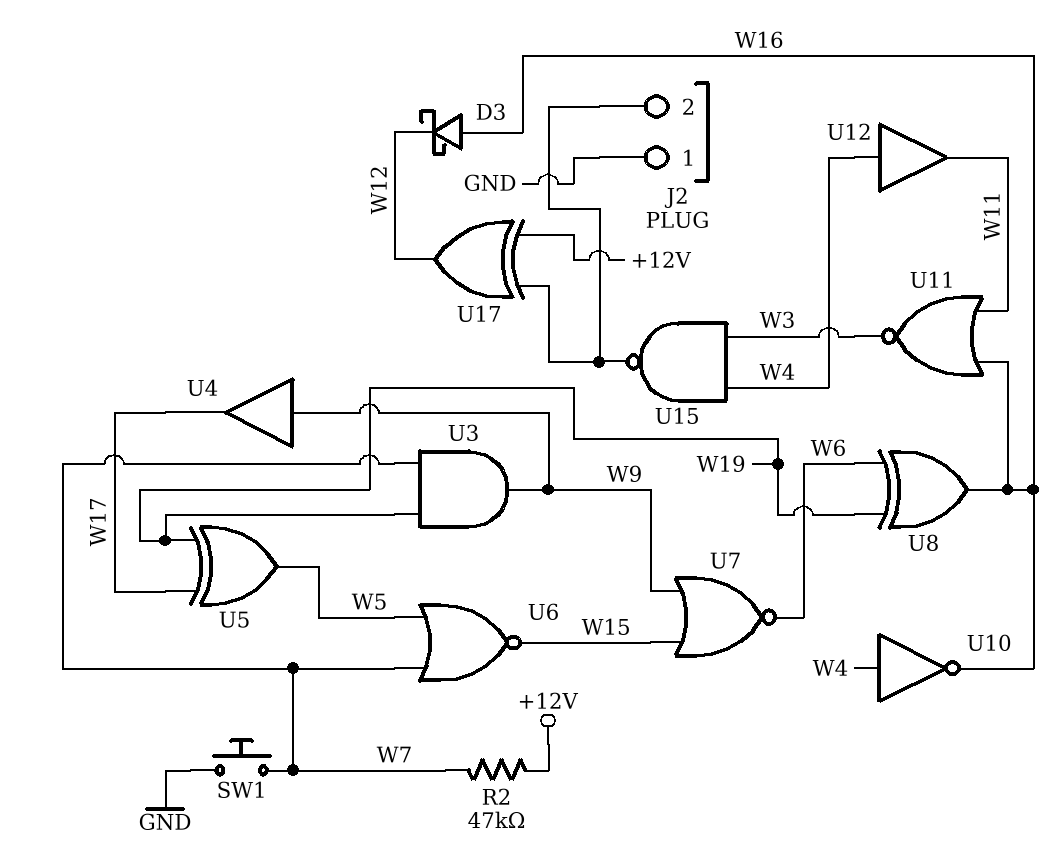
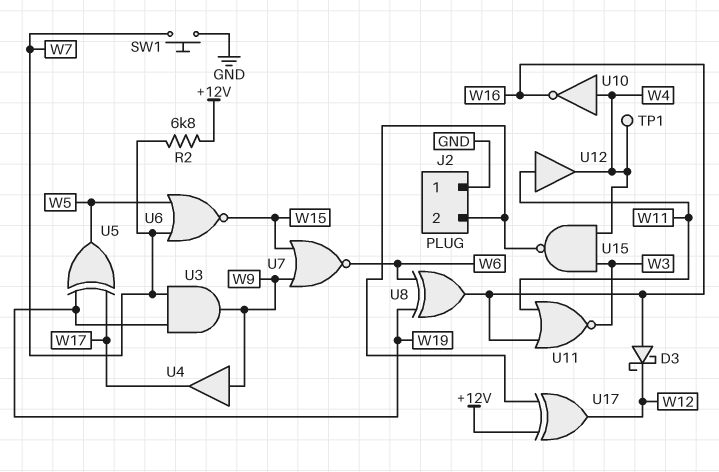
R2: 47k (+12V, W7) -> 6.8k (+12V, W7)
TP1: none -> test point (W4)
U12: buffer (in W4, out W11) -> buffer (in W11, out W4)

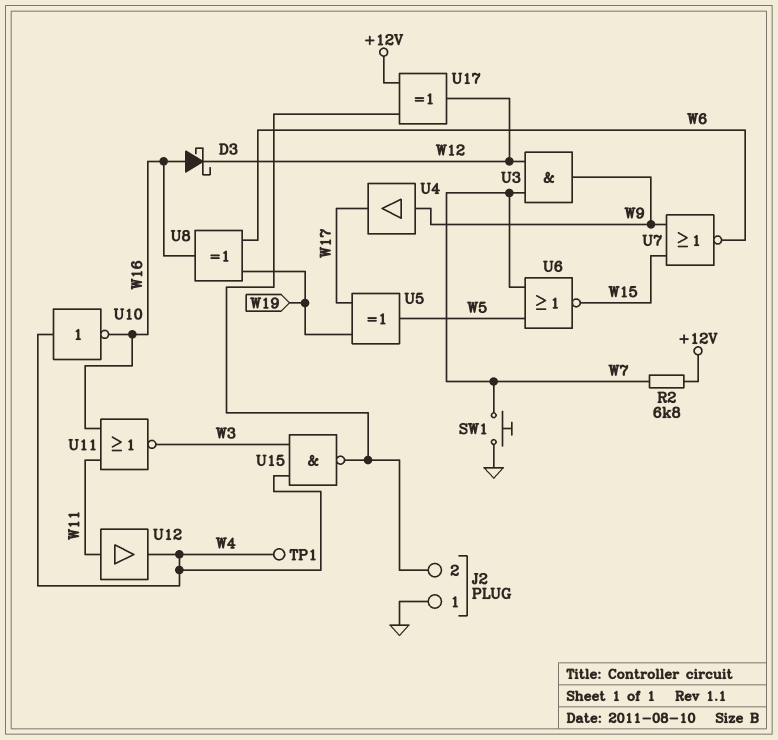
U3: AND (in W7, in W19, out W9) -> AND (in W7, in W12, out W9)

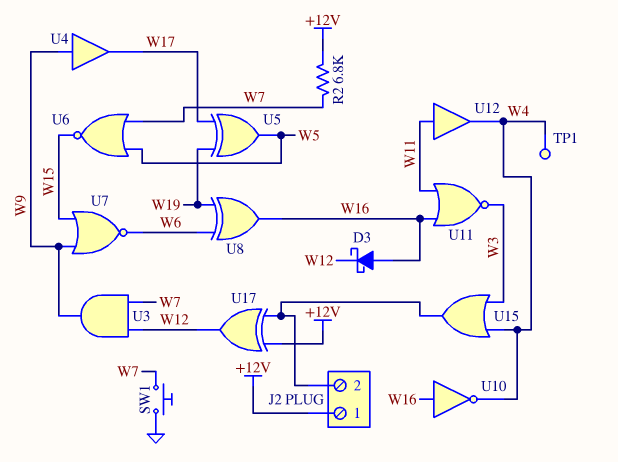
J2 pin 1: GND -> +12V
U10: NOT (in W4, out W16) -> NOT (in W16, out W4)
U15: NAND (in W3, in W4, out J2/2) -> OR (in W3, in W4, out J2/2)

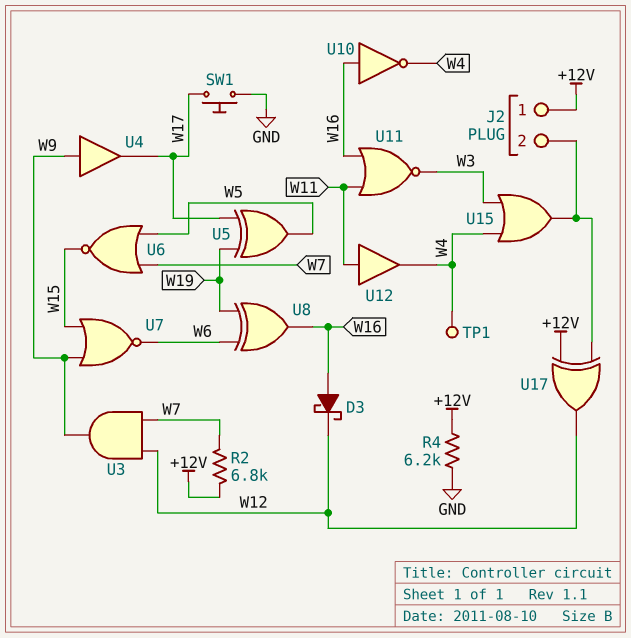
R4: none -> 6.2k (+12V, GND)
SW1: button (GND, W7) -> button (GND, W17)

